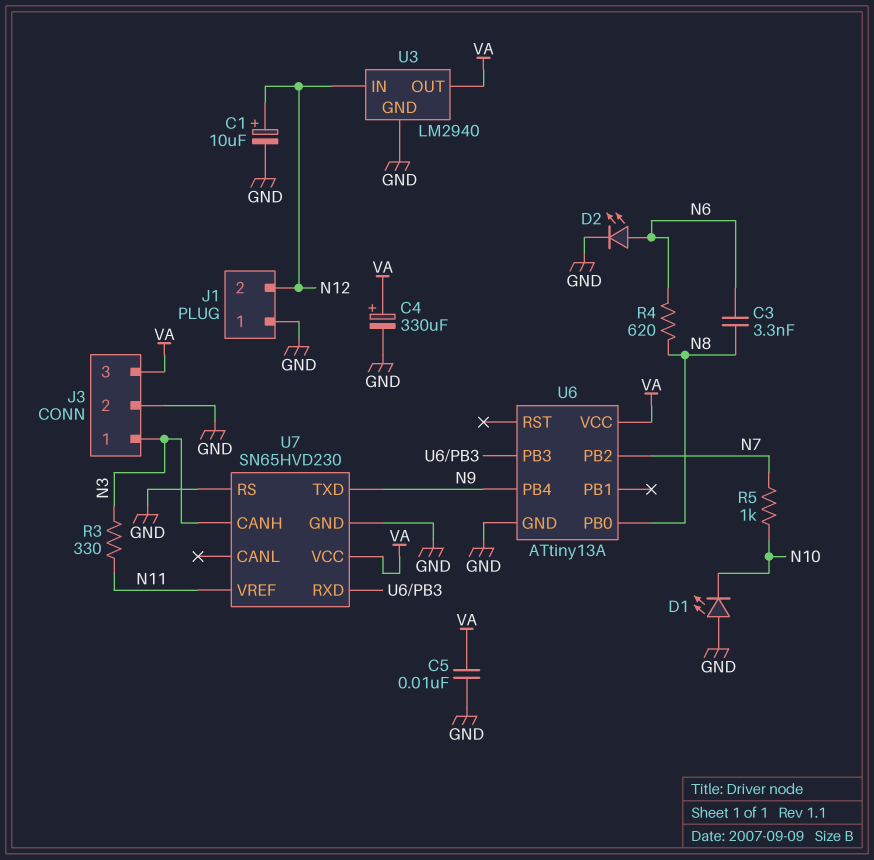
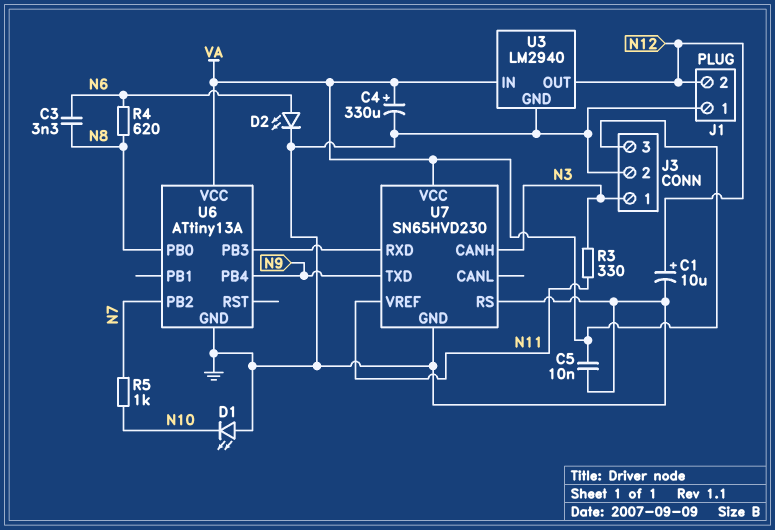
U3 pin IN: N12 -> VA
U3 pin OUT: VA -> N12

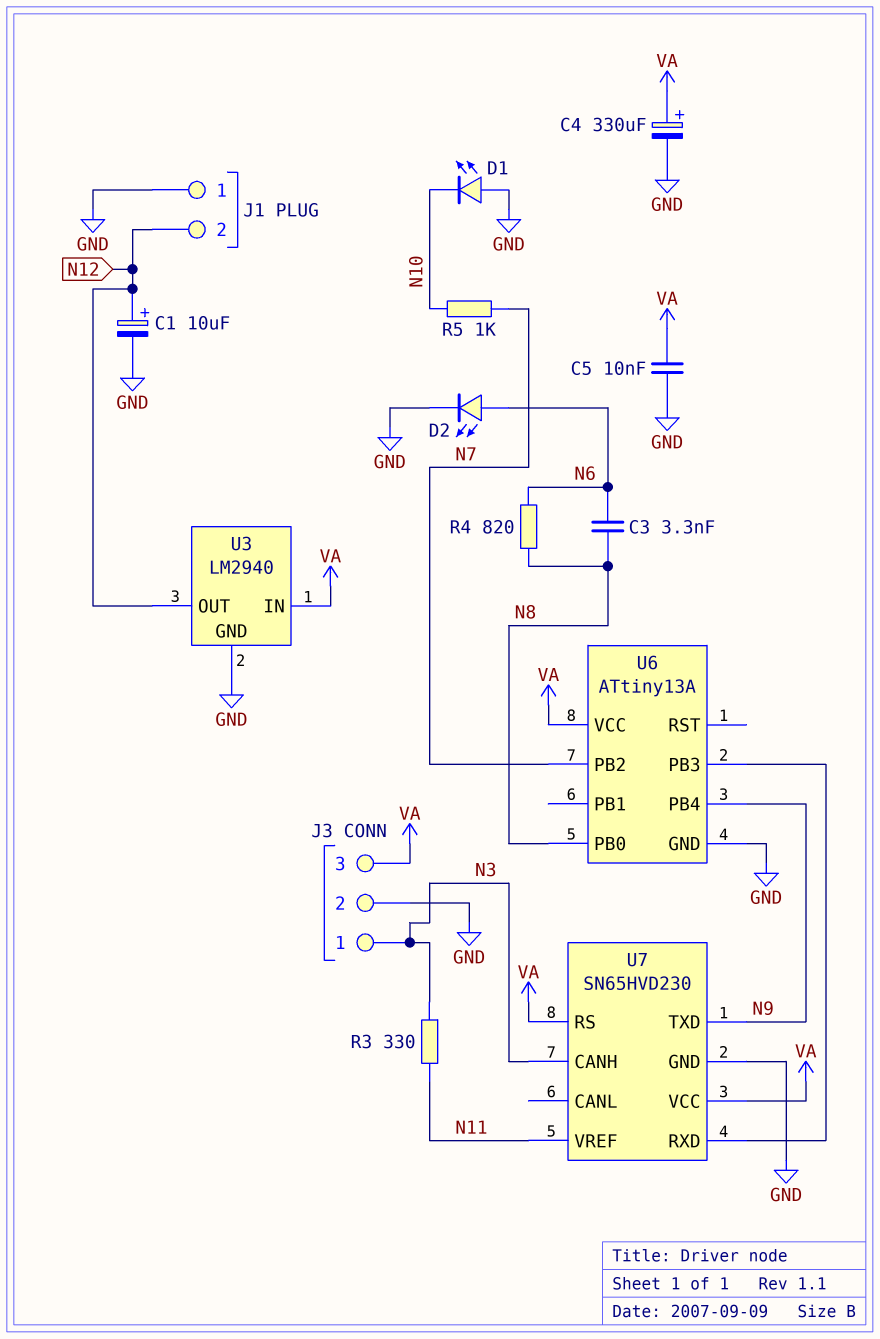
R4: 620 (N6, N8) -> 820 (N6, N8)
U7 pin RS: GND -> VA

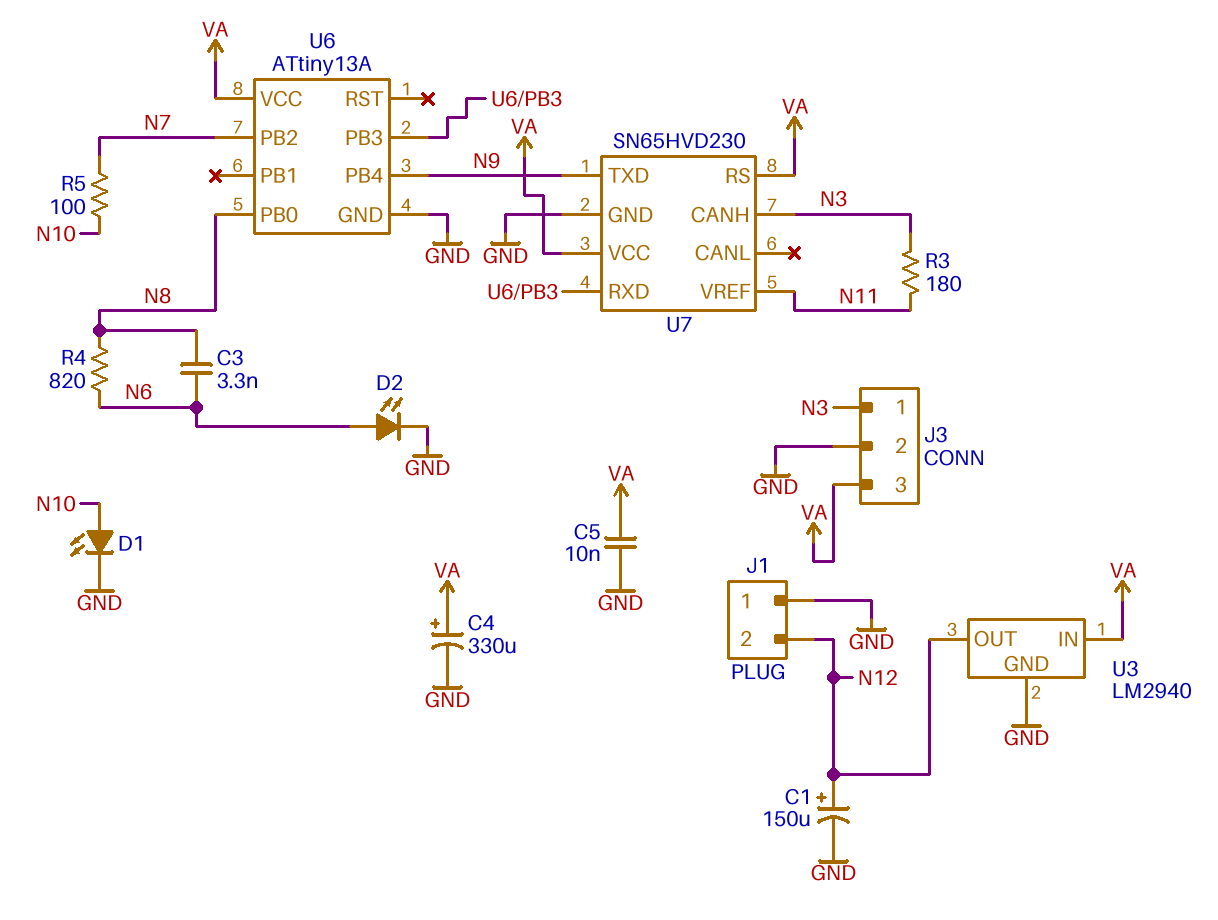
C1: 10uF (plus N12, minus GND) -> 150uF (plus N12, minus GND)
D1: LED (A GND, K N10) -> LED (A N10, K GND)
R3: 330 (N3, N11) -> 180 (N3, N11)
R5: 1k (N7, N10) -> 100 (N7, N10)

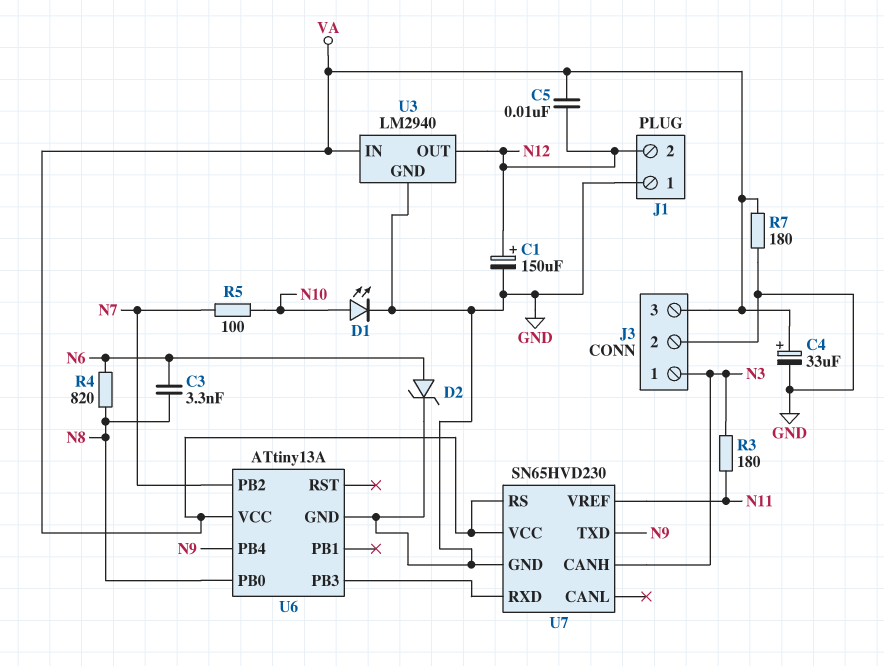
C4: 330uF (plus VA, minus GND) -> 33uF (plus VA, minus GND)
C5: 10nF (GND, VA) -> 10nF (N12, VA)
D2: LED (A N6, K GND) -> zener (A N6, K GND)
R7: none -> 180 (GND, VA)

